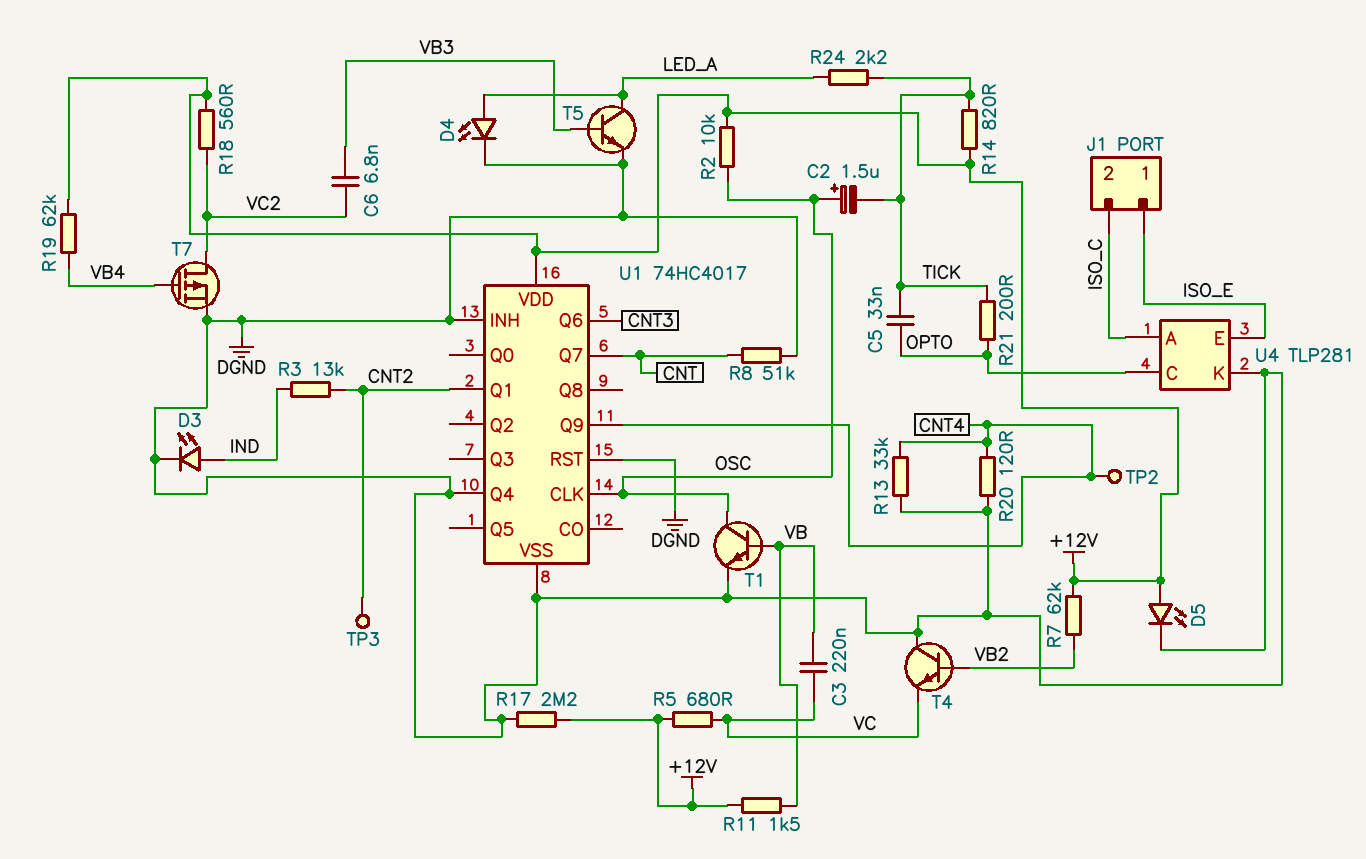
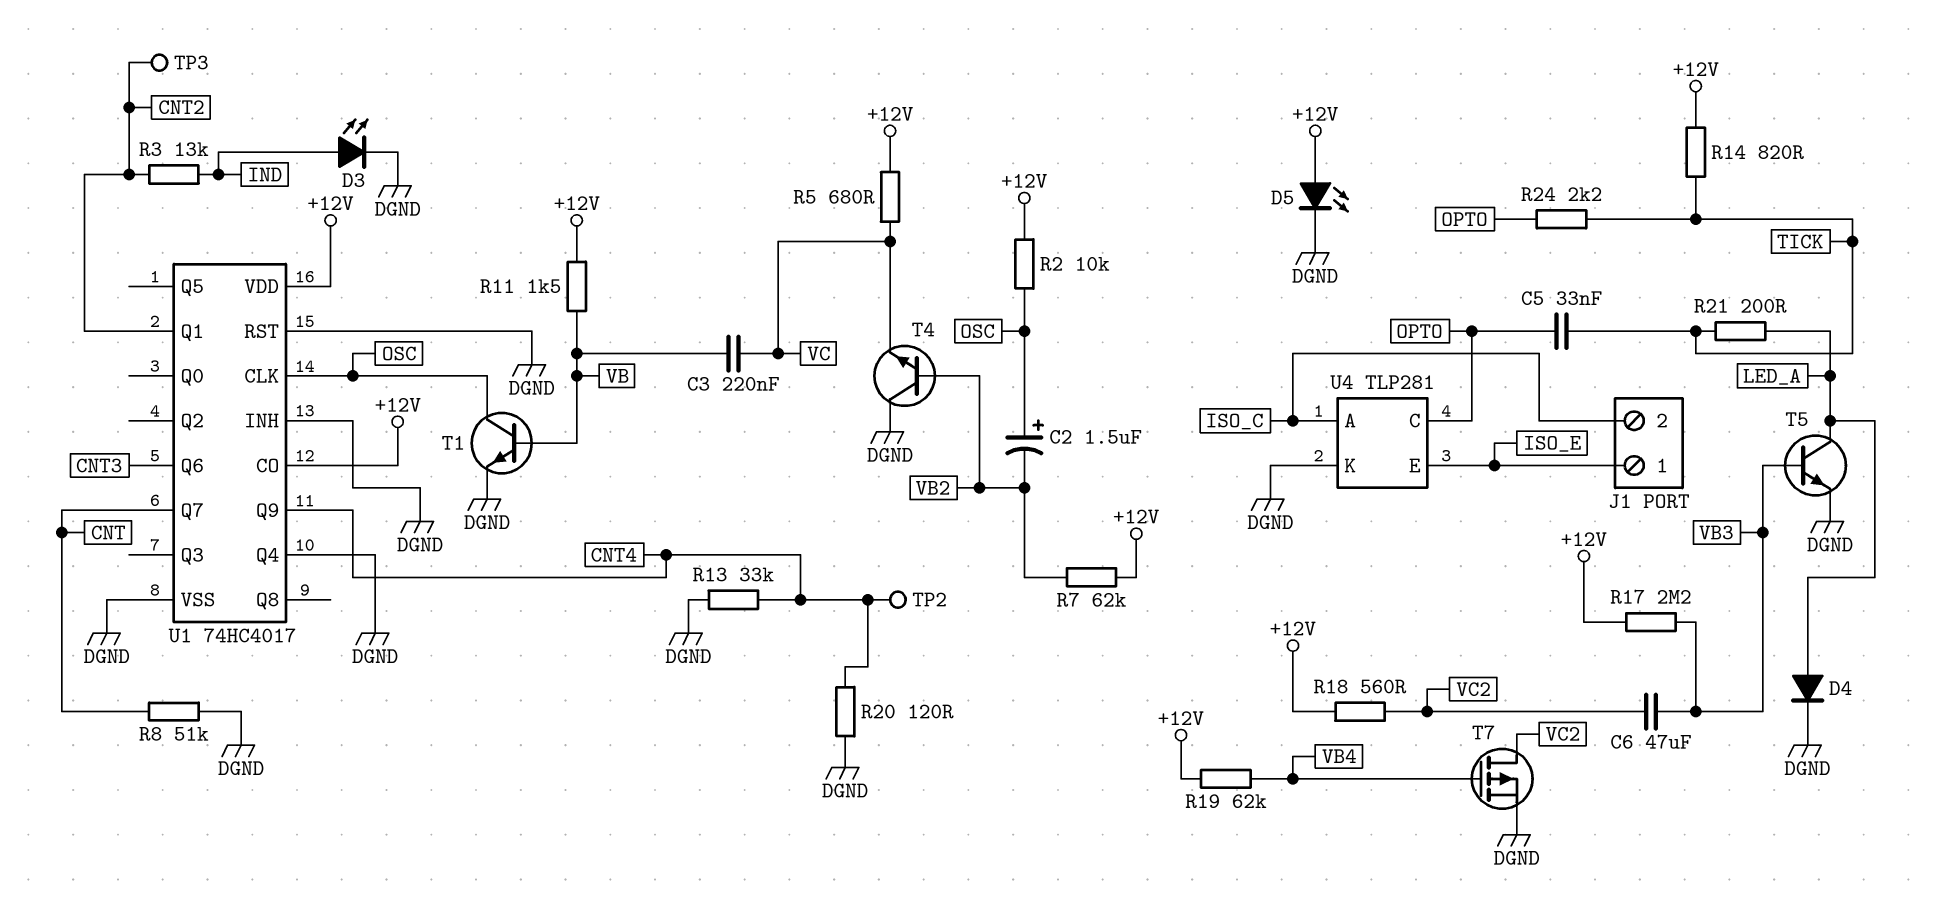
C2: 1.5uF (plus OSC, minus TICK) -> 1.5uF (plus OSC, minus VB2)
C6: 6.8nF (VB3, VC2) -> 47uF (VB3, VC2)
D4: LED (A LED_A, K DGND) -> diode (A LED_A, K DGND)
R17: 2.2M (+12V, DGND) -> 2.2M (+12V, VB3)
R21: 200 (OPTO, TICK) -> 200 (LED_A, TICK)
R24: 2.2k (LED_A, TICK) -> 2.2k (OPTO, TICK)
U1 pin CO: none -> +12V

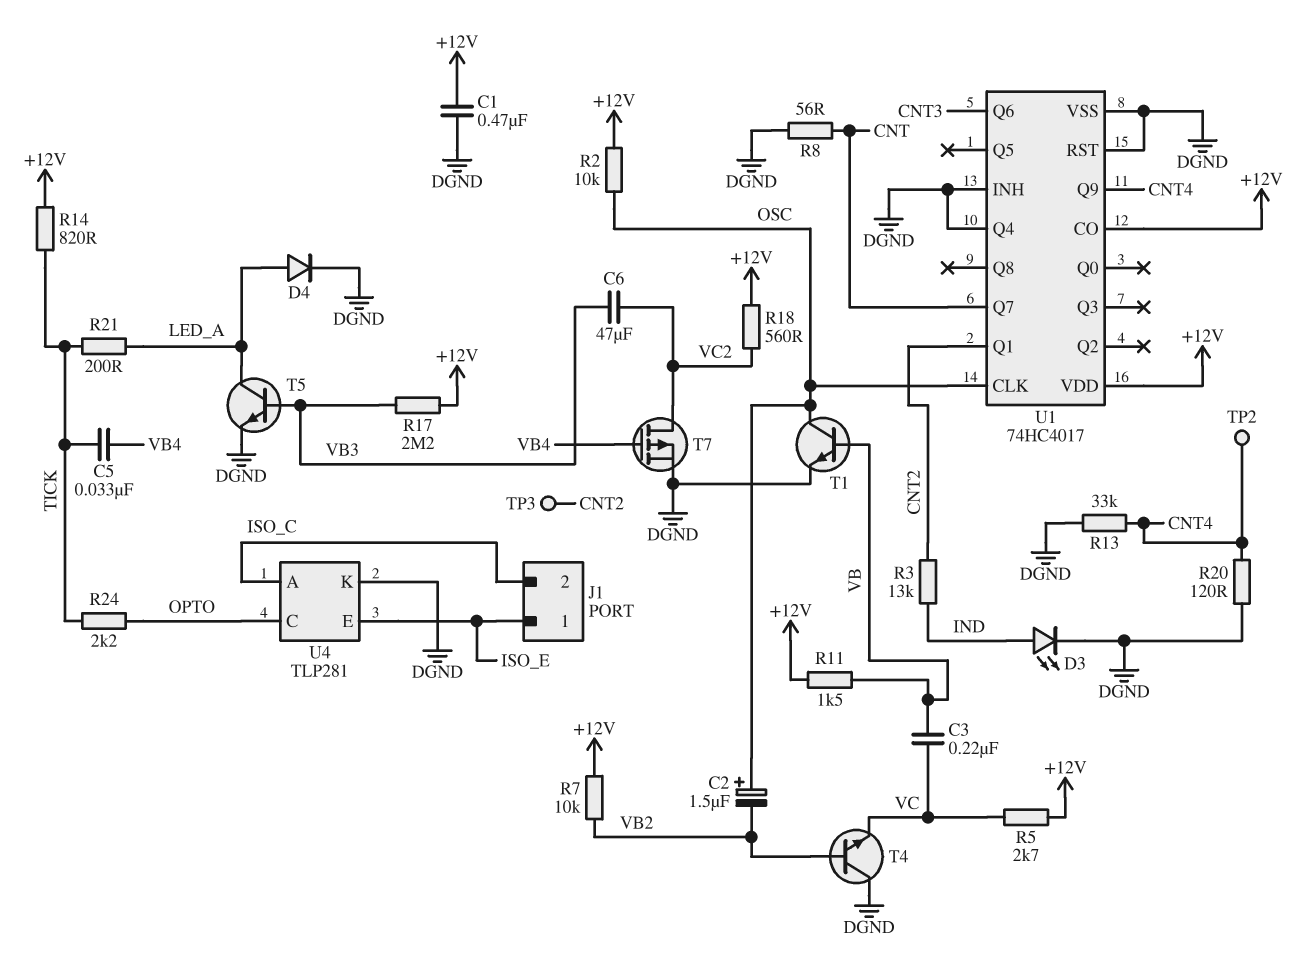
C1: none -> 470nF (+12V, DGND)
C5: 33nF (OPTO, TICK) -> 33nF (TICK, VB4)
D5: LED (A +12V, K DGND) -> none
R5: 680 (+12V, VC) -> 2.7k (+12V, VC)
R7: 62k (+12V, VB2) -> 10k (+12V, VB2)
R8: 51k (CNT, DGND) -> 56 (CNT, DGND)
R19: 62k (+12V, VB4) -> none

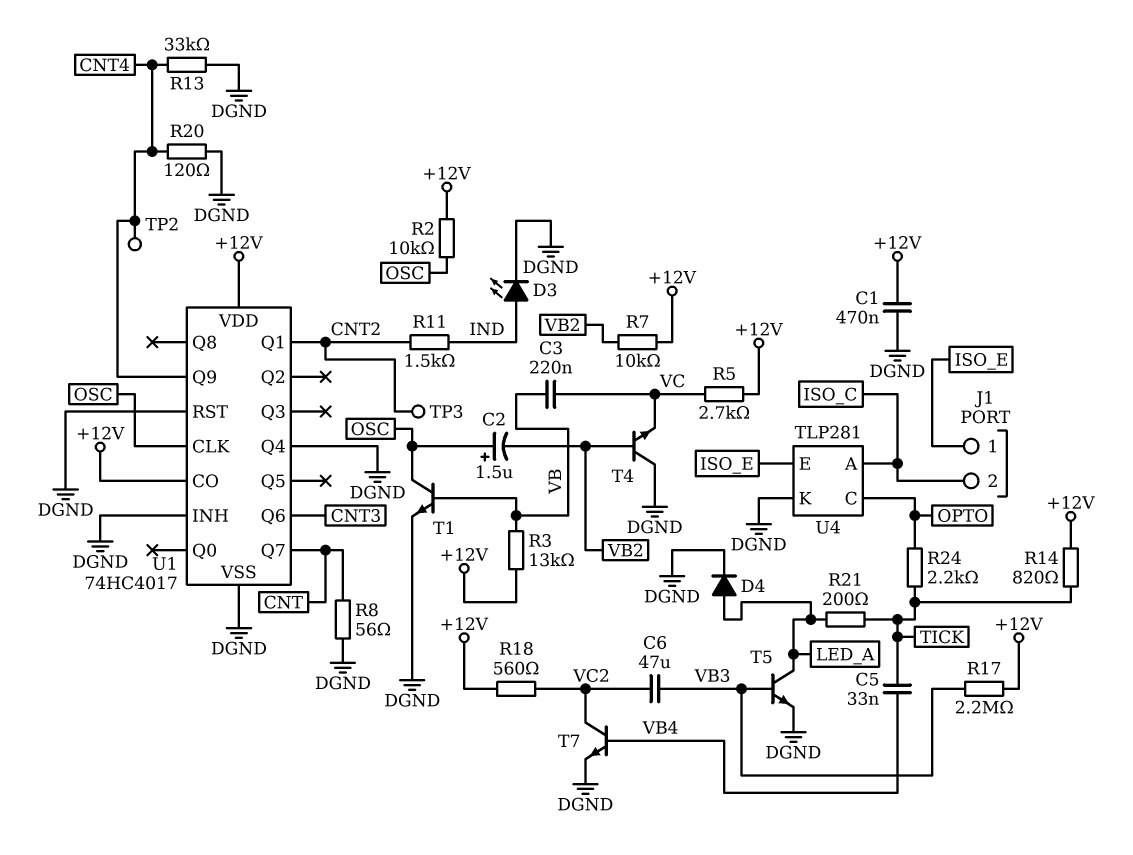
R3: 13k (CNT2, IND) -> 13k (+12V, VB)
R11: 1.5k (+12V, VB) -> 1.5k (CNT2, IND)
T7: PMOS (G VB4, D VC2, S DGND) -> NPN (B VB4, C VC2, E DGND)

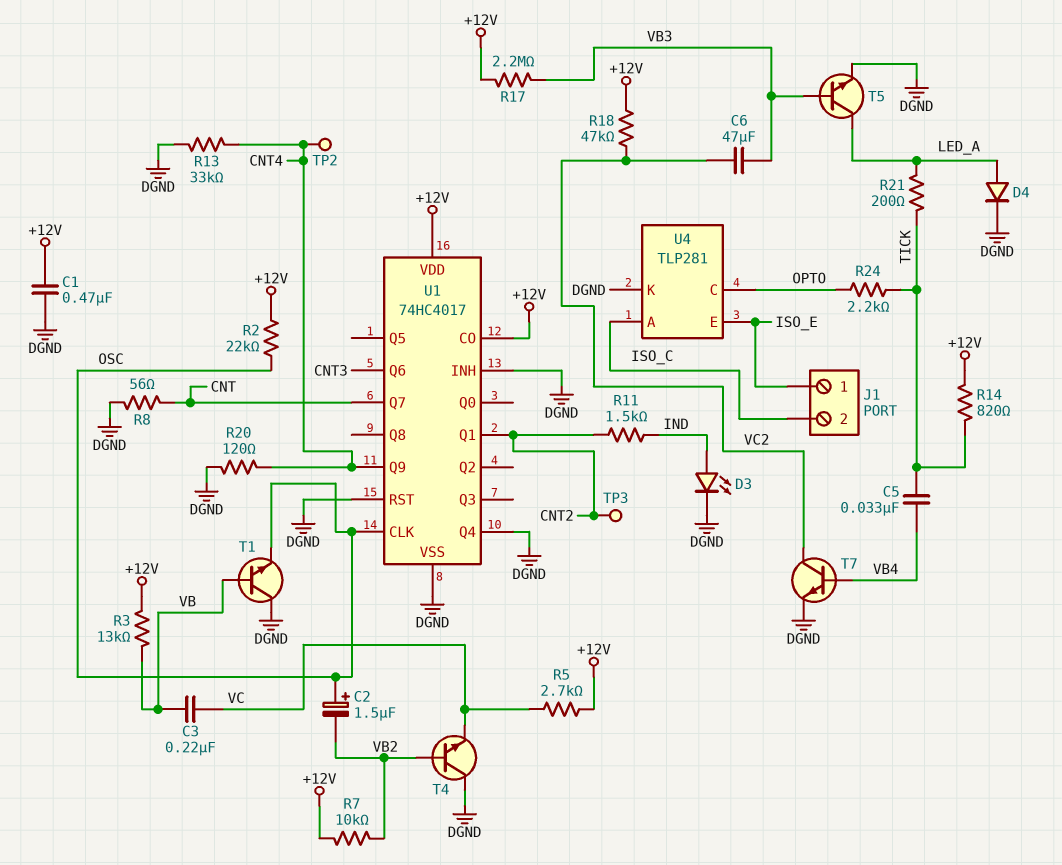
R2: 10k (+12V, OSC) -> 22k (+12V, OSC)
R18: 560 (+12V, VC2) -> 47k (+12V, VC2)
T1: NPN (B VB, C OSC, E DGND) -> NPN (B VB, C DGND, E OSC)

